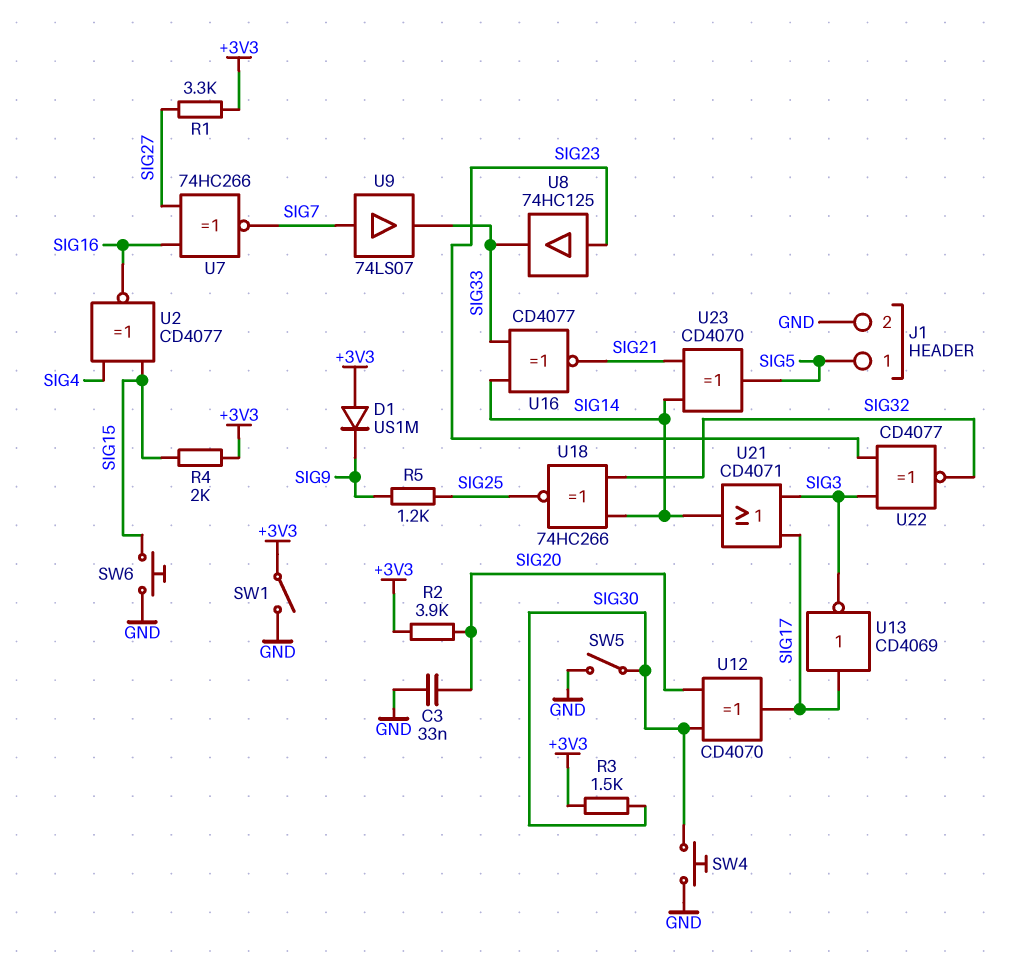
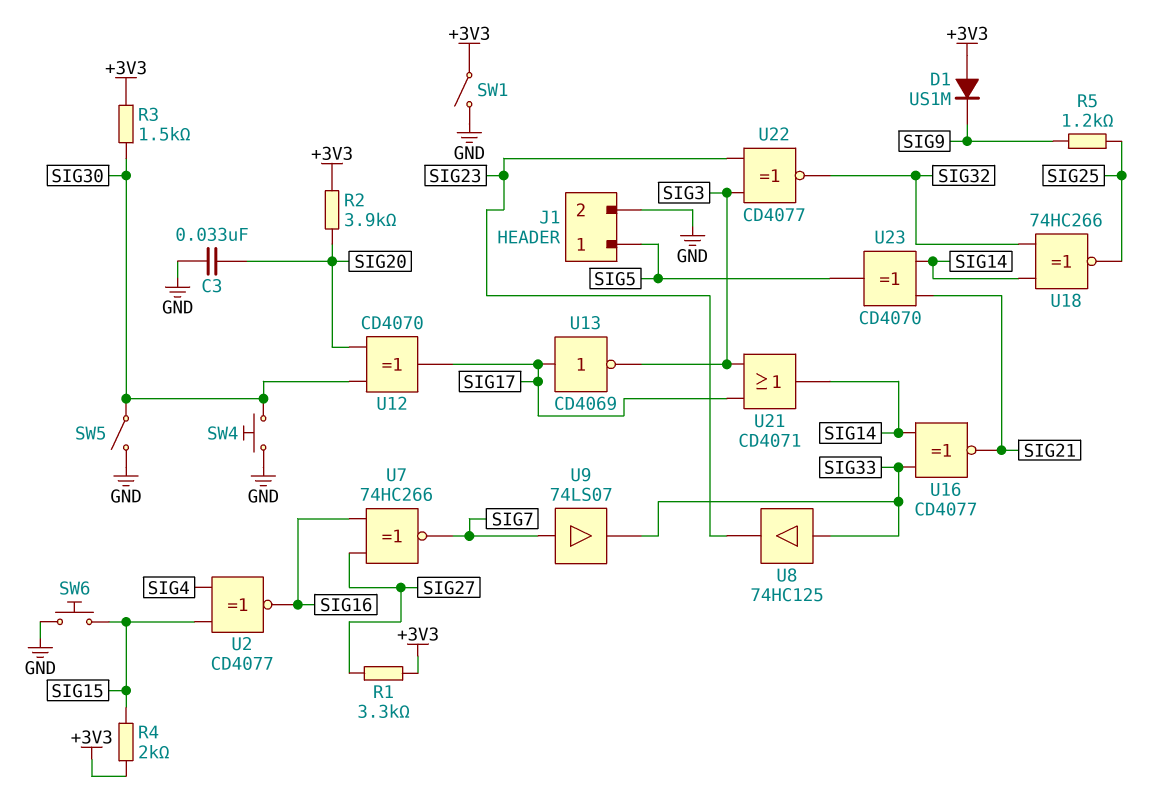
U8: buffer 74HC125 (in SIG23, out SIG33) -> buffer 74HC125 (in SIG33, out SIG23)

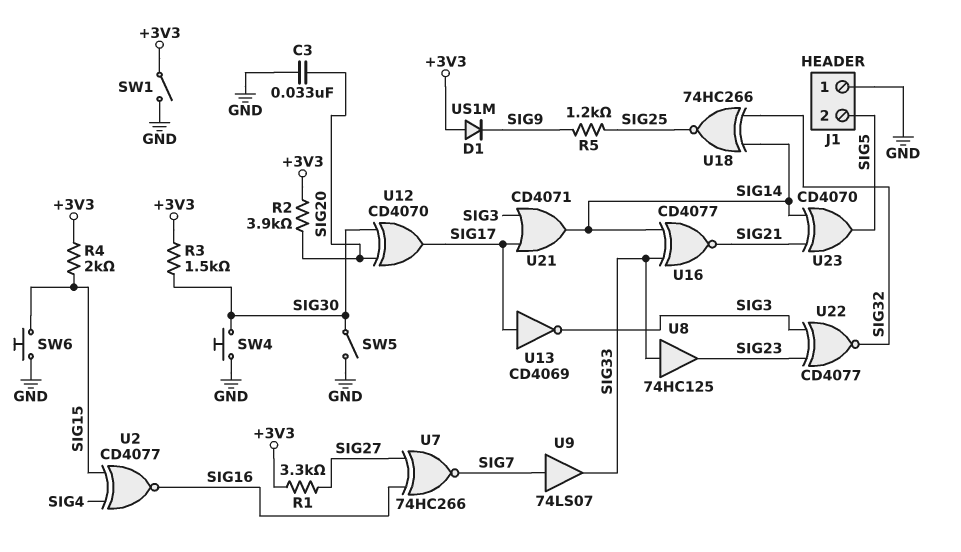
J1 pin 1: SIG5 -> GND
J1 pin 2: GND -> SIG5

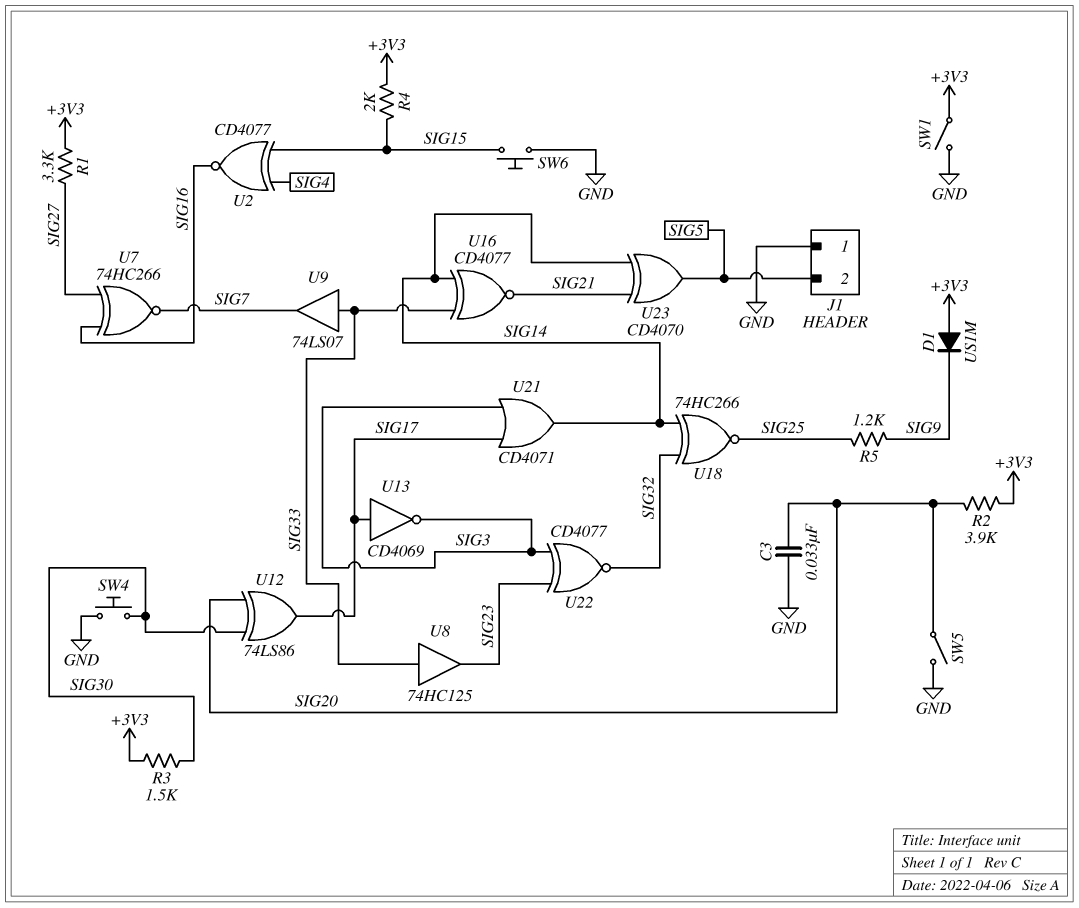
SW5: switch (GND, SIG30) -> switch (GND, SIG20)
U9: buffer 74LS07 (in SIG7, out SIG33) -> buffer 74LS07 (in SIG33, out SIG7)
U12: XOR CD4070 (in SIG20, in SIG30, out SIG17) -> XOR 74LS86 (in SIG20, in SIG30, out SIG17)

